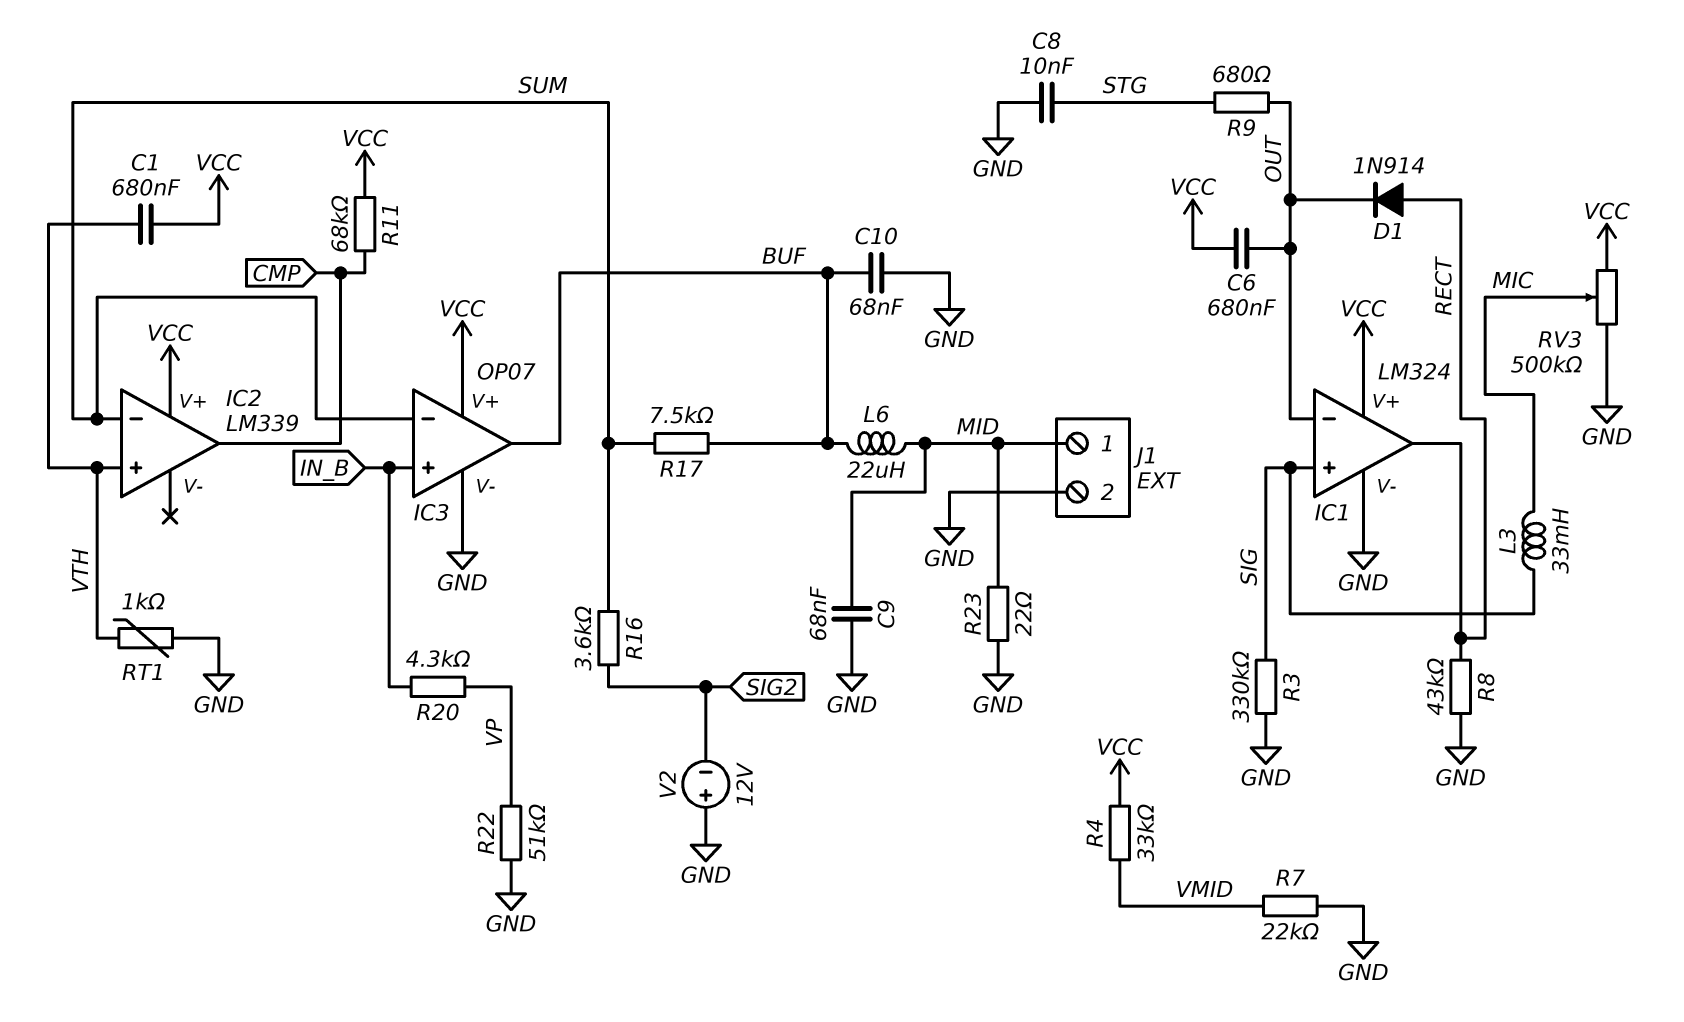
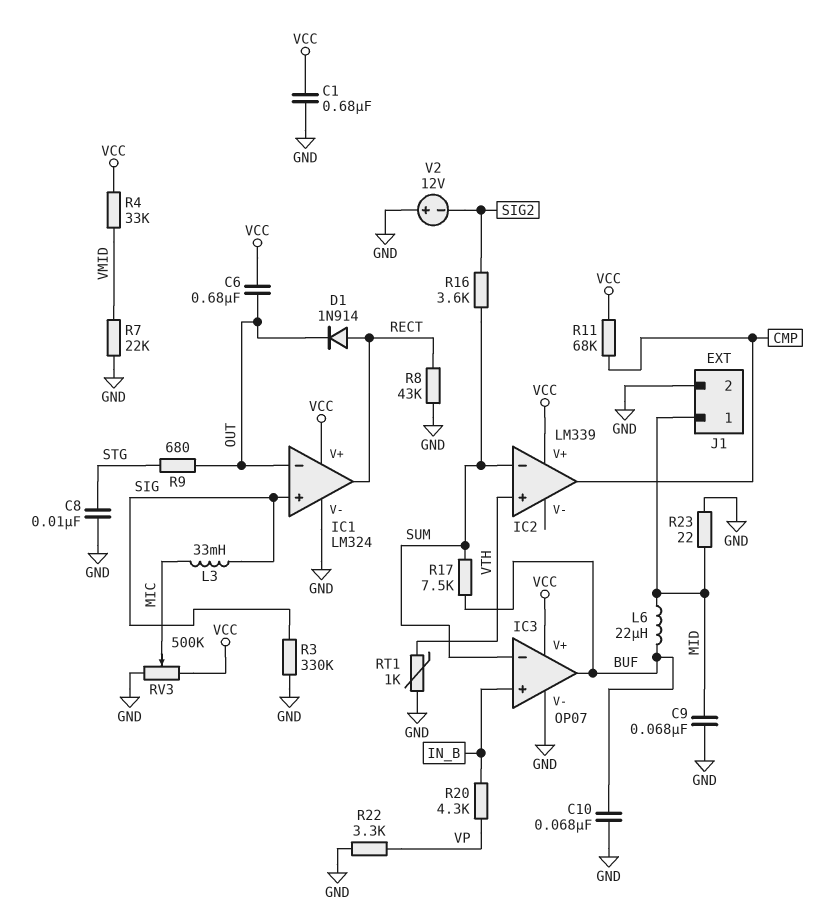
C1: 680nF (VCC, VTH) -> 680nF (GND, VCC)
R22: 51k (GND, VP) -> 3.3k (GND, VP)

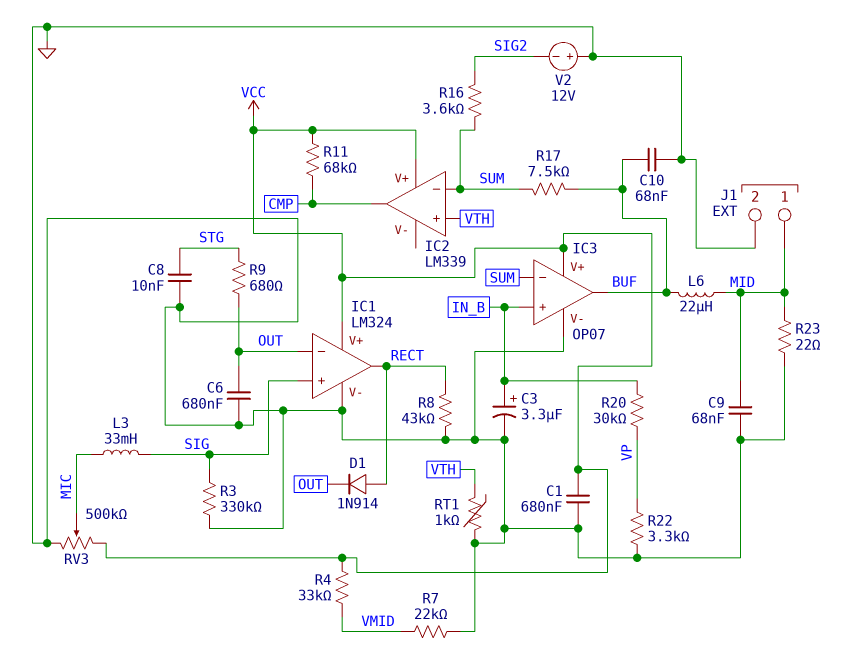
C3: none -> 3.3uF (plus IN_B, minus GND)
C6: 680nF (OUT, VCC) -> 680nF (GND, OUT)
R20: 4.3k (IN_B, VP) -> 30k (IN_B, VP)

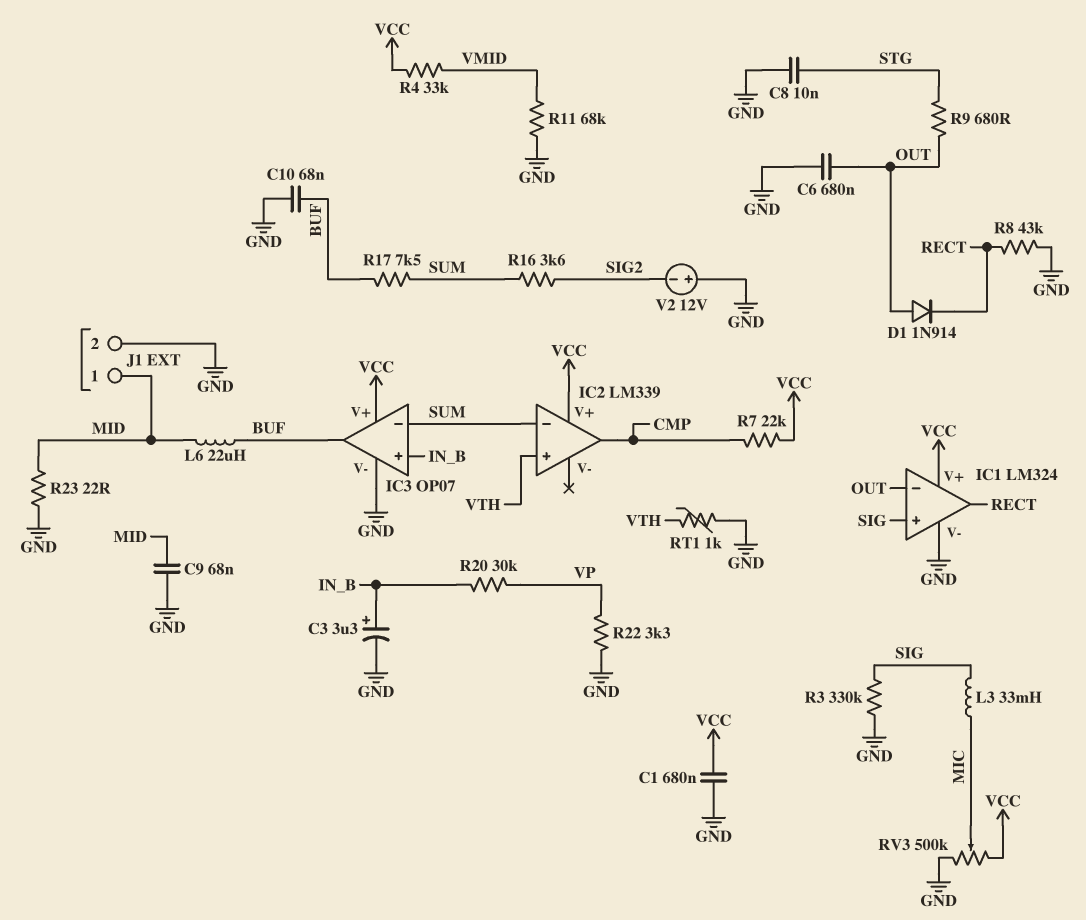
D1: diode 1N914 (A RECT, K OUT) -> diode 1N914 (A OUT, K RECT)
R7: 22k (GND, VMID) -> 22k (CMP, VCC)
R11: 68k (CMP, VCC) -> 68k (GND, VMID)

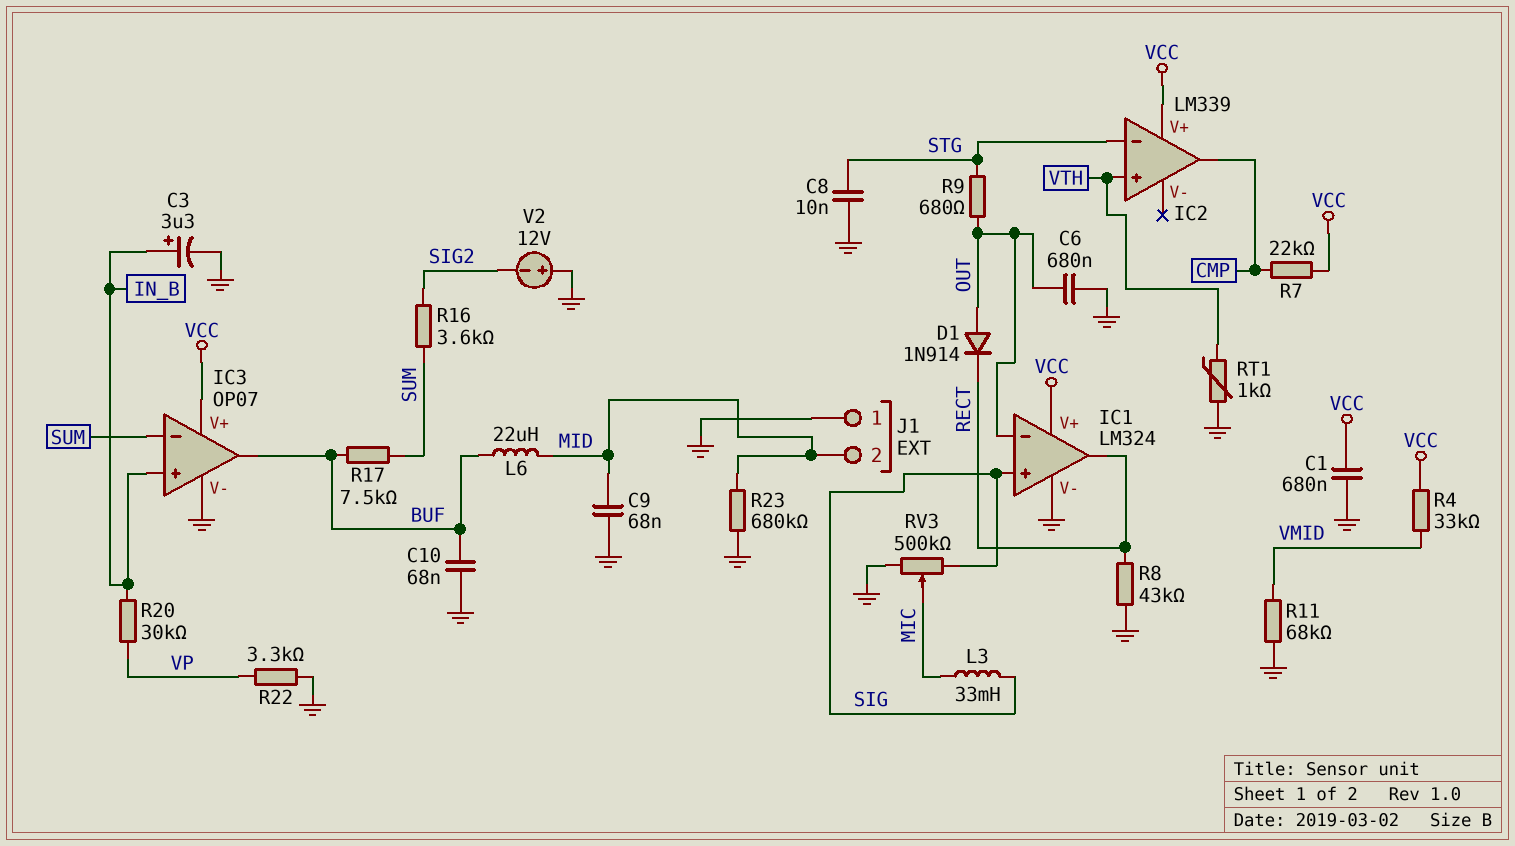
IC2 pin in-: SUM -> STG
J1 pin 1: MID -> GND
J1 pin 2: GND -> MID
R3: 330k (GND, SIG) -> none
R23: 22 (GND, MID) -> 680k (GND, MID)
RV3: 500k (GND, VCC, wiper MIC) -> 500k (GND, SIG, wiper MIC)

